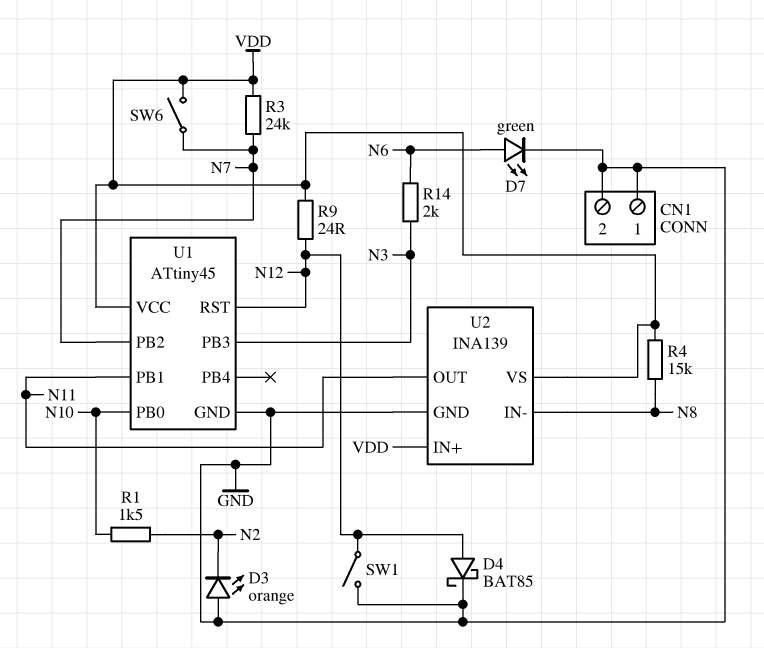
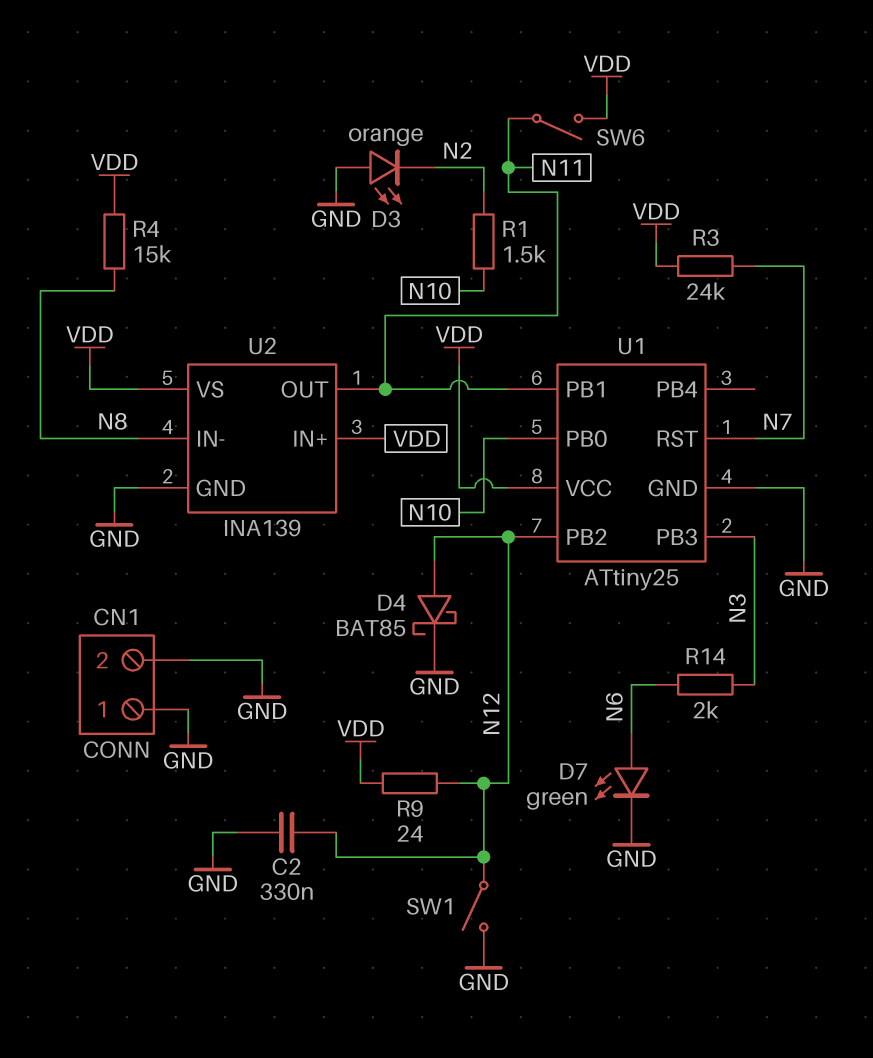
C2: none -> 330nF (GND, N12)
SW6: switch (N7, VDD) -> switch (N11, VDD)
U1: ATtiny45 -> ATtiny25
U1 pin PB2: N7 -> N12
U1 pin RST: N12 -> N7

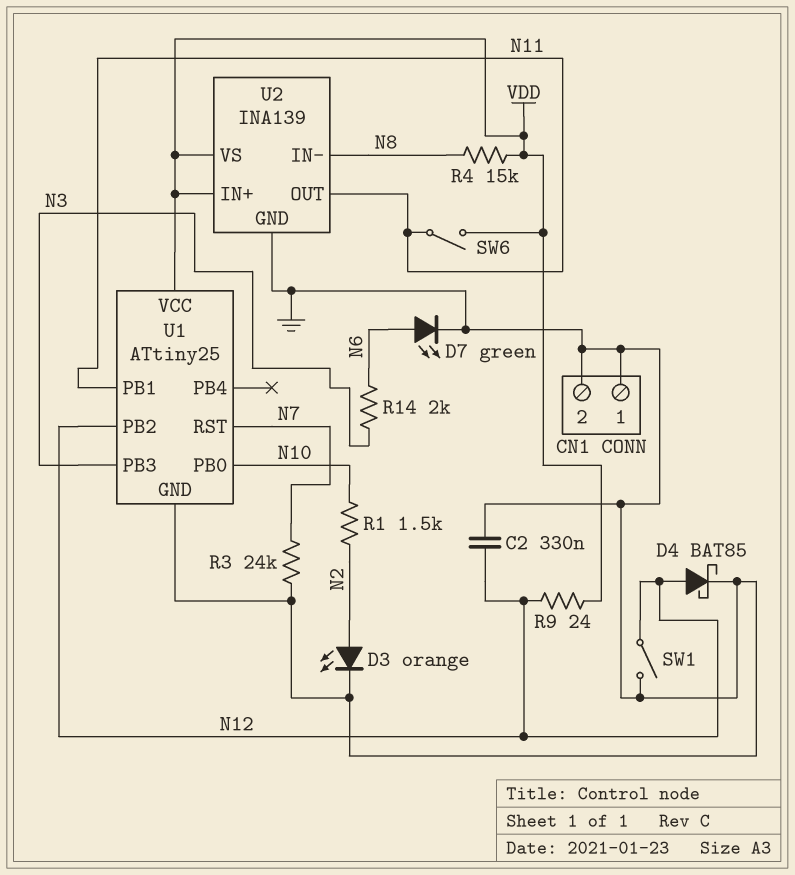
D3: LED orange (A GND, K N2) -> LED orange (A N2, K GND)
R3: 24k (N7, VDD) -> 24k (GND, N7)

